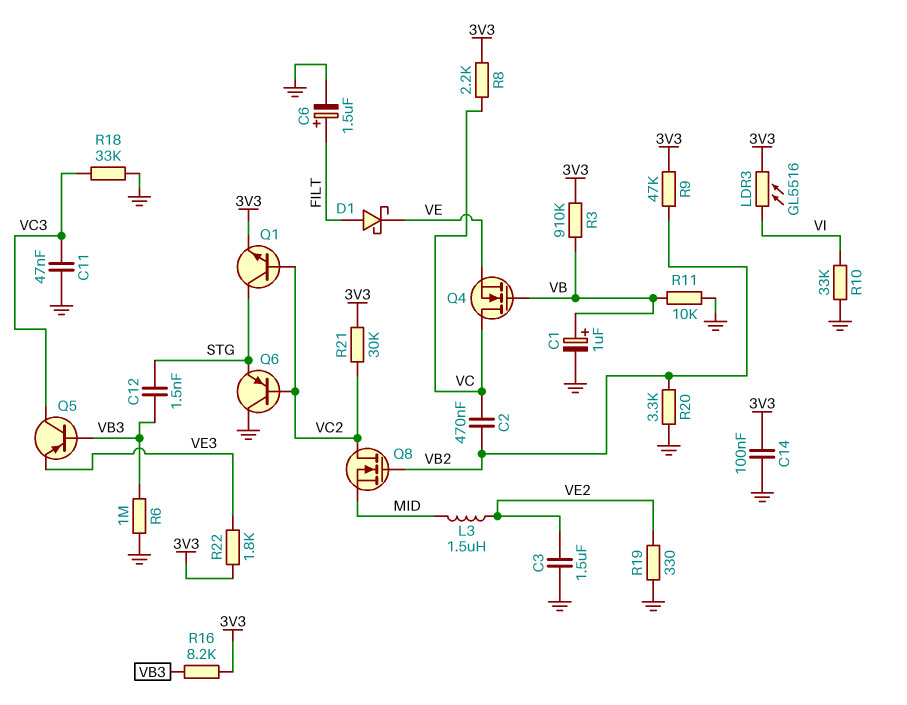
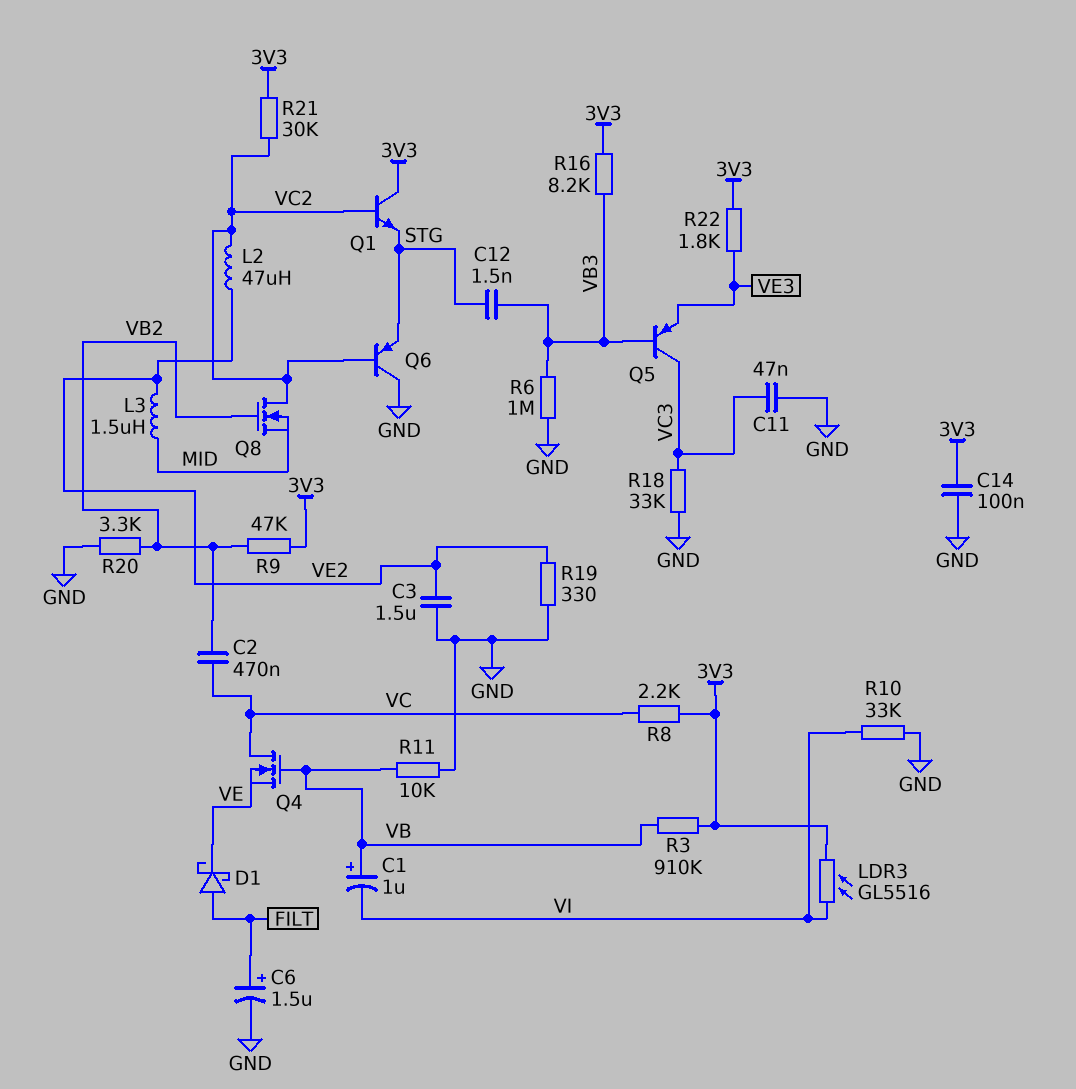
C1: 1uF (plus VB, minus GND) -> 1uF (plus VB, minus VI)
L2: none -> 47uH (VC2, VE2)
Q1: NPN (B VC2, C STG, E 3V3) -> NPN (B VC2, C 3V3, E STG)

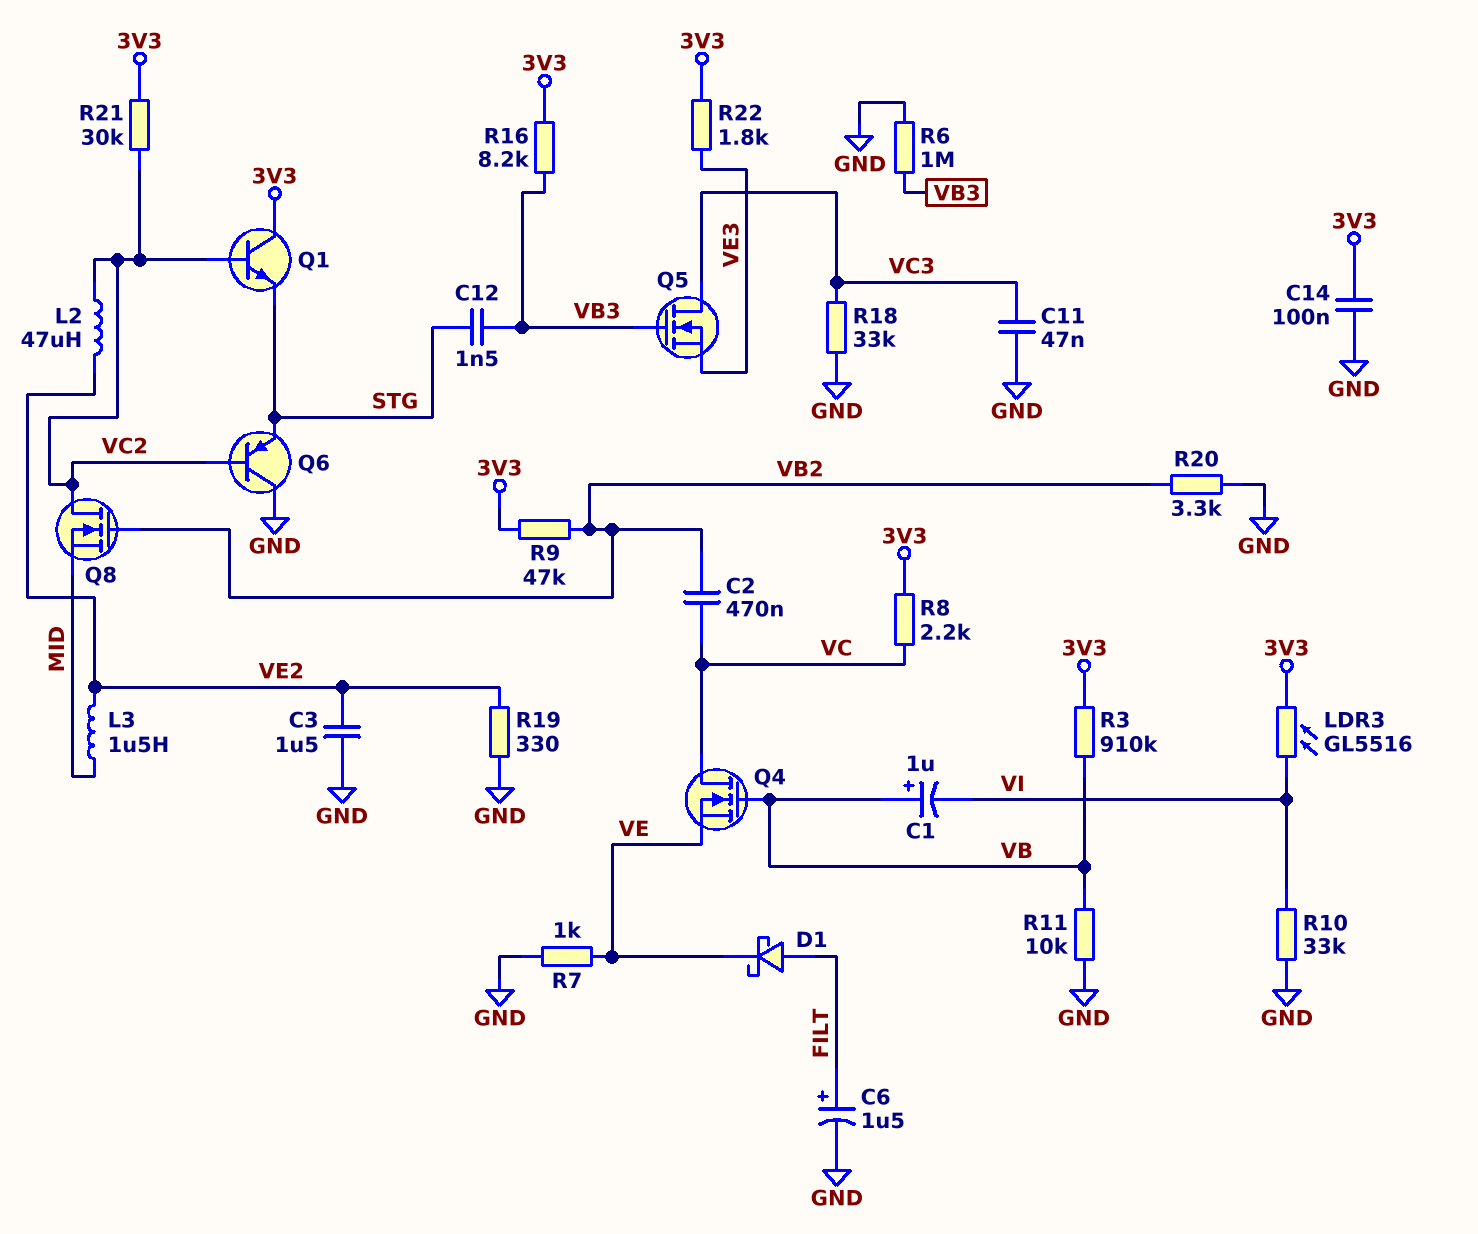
Q5: PNP (B VB3, C VC3, E VE3) -> NMOS (G VB3, D VC3, S VE3)
R7: none -> 1k (GND, VE)

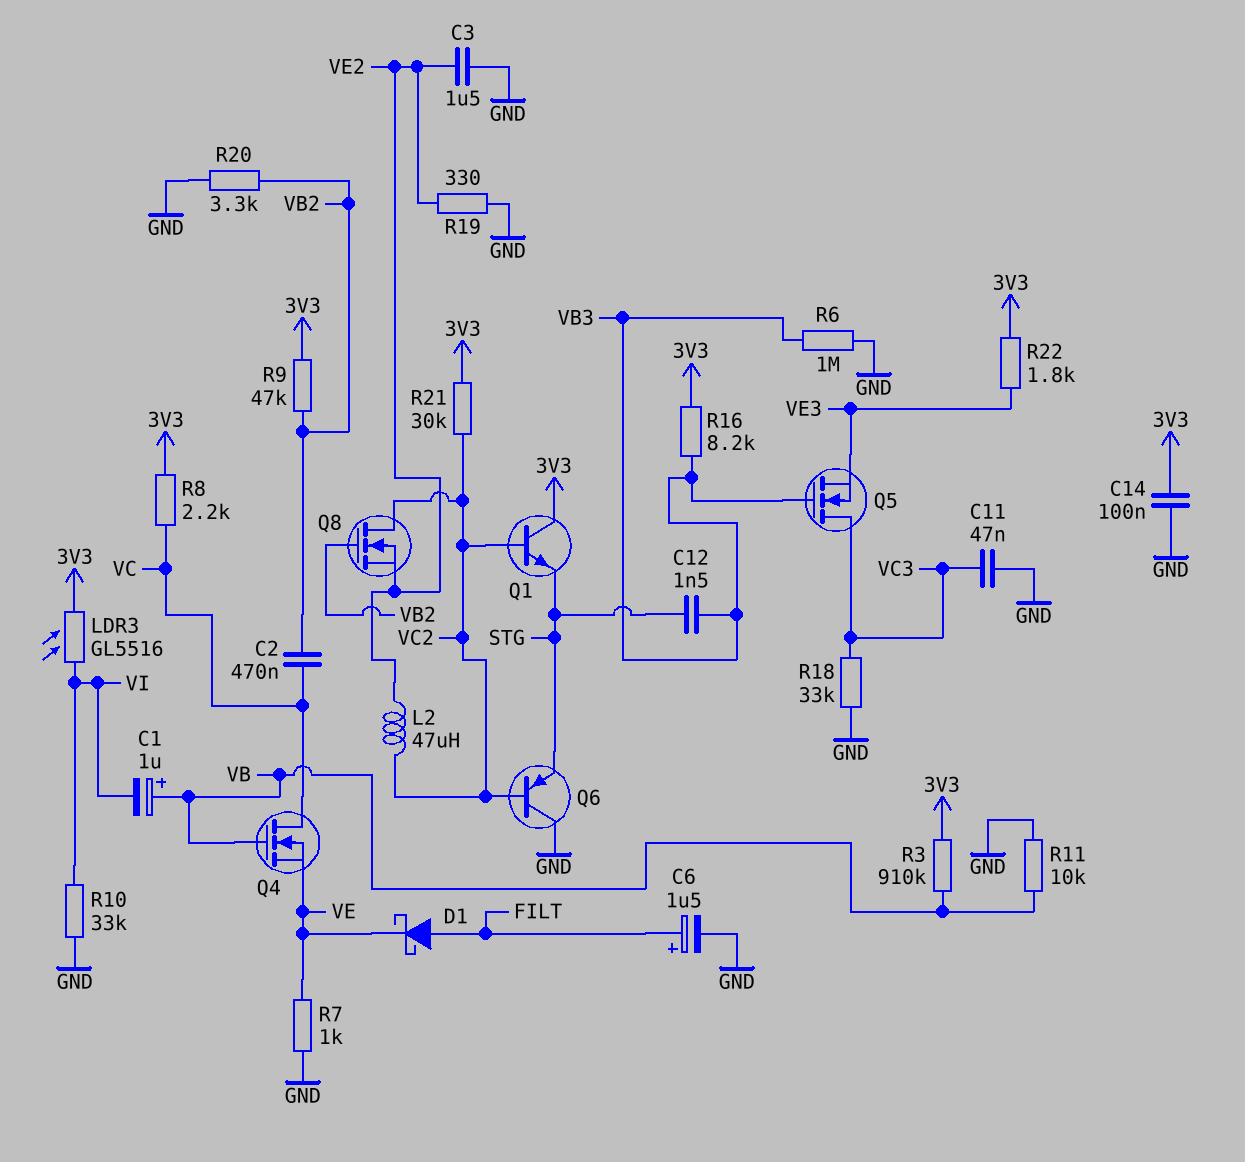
L3: 1.5uH (MID, VE2) -> none
Q8: NMOS (G VB2, D VC2, S MID) -> NMOS (G VB2, D VC2, S VE2)

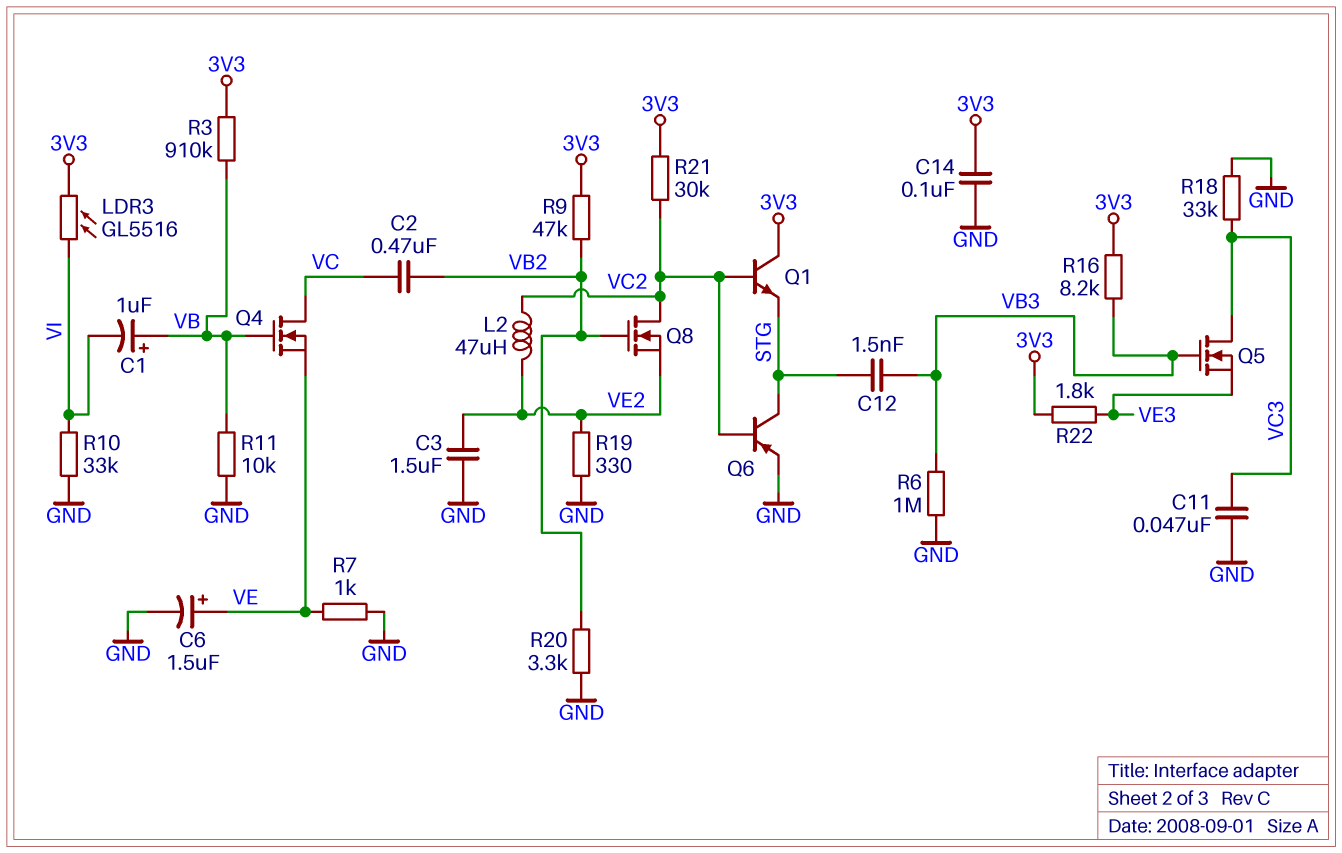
C6: 1.5uF (plus FILT, minus GND) -> 1.5uF (plus VE, minus GND)
D1: schottky (A FILT, K VE) -> none
Q6: PNP (B VC2, C GND, E STG) -> PNP (B VC2, C STG, E GND)
R8: 2.2k (3V3, VC) -> none

